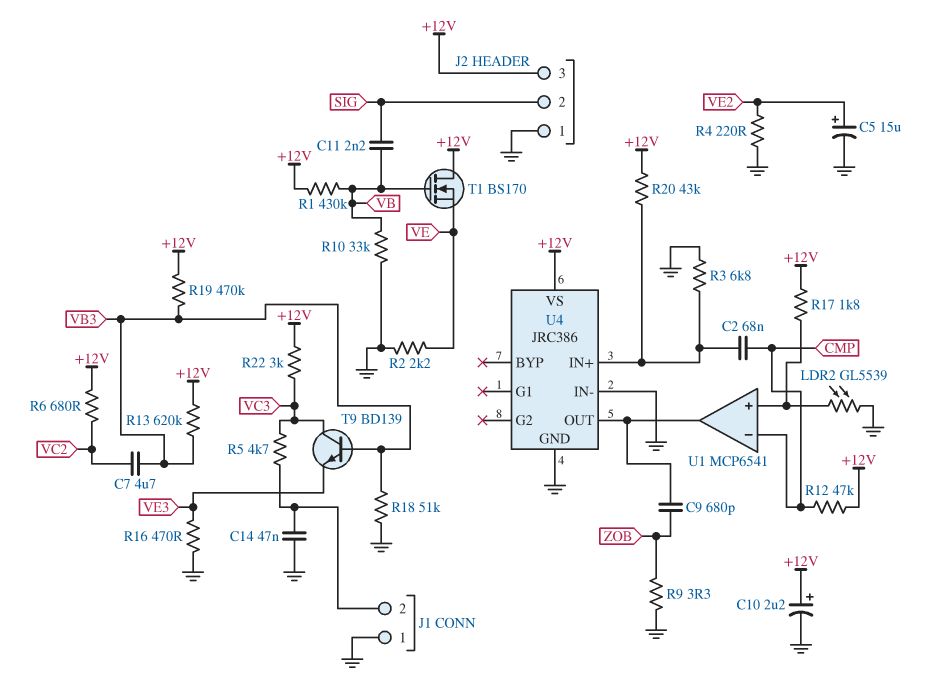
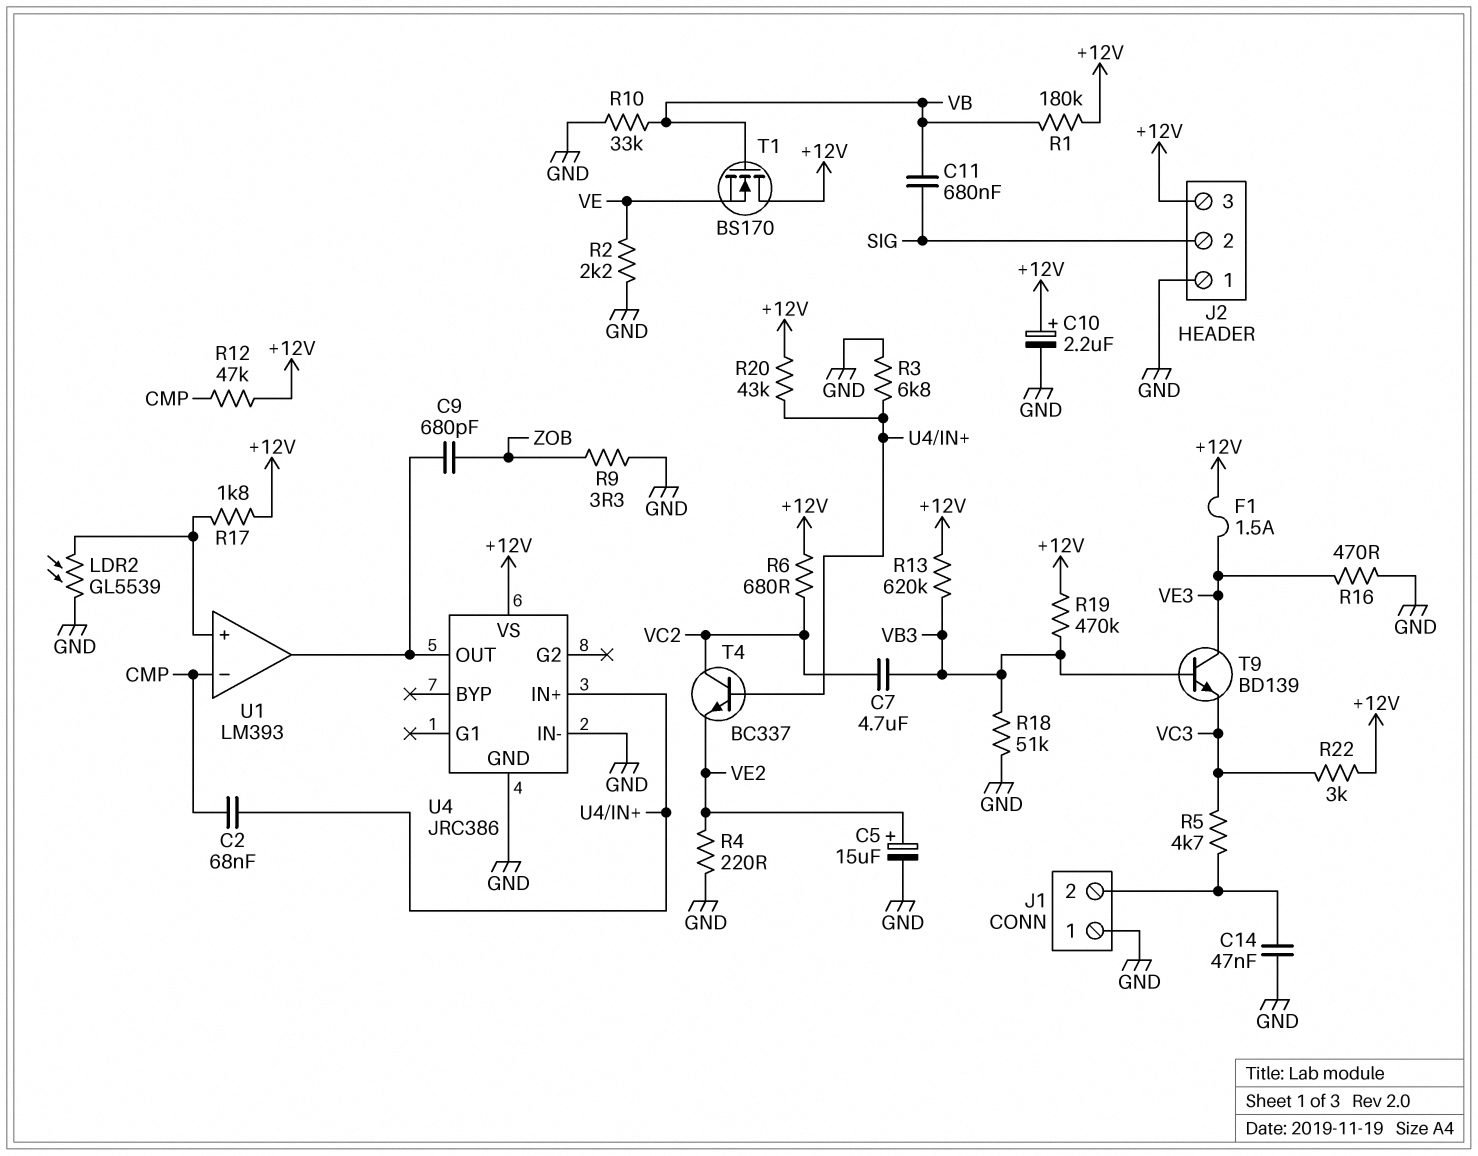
C11: 2.2nF (SIG, VB) -> 680nF (SIG, VB)
F1: none -> 1.5A (+12V, VE3)
R1: 430k (+12V, VB) -> 180k (+12V, VB)
T4: none -> NPN BC337 (B U4/IN+, C VC2, E VE2)
T9: NPN BD139 (B VB3, C VC3, E VE3) -> NPN BD139 (B VB3, C VE3, E VC3)
U1: MCP6541 -> LM393

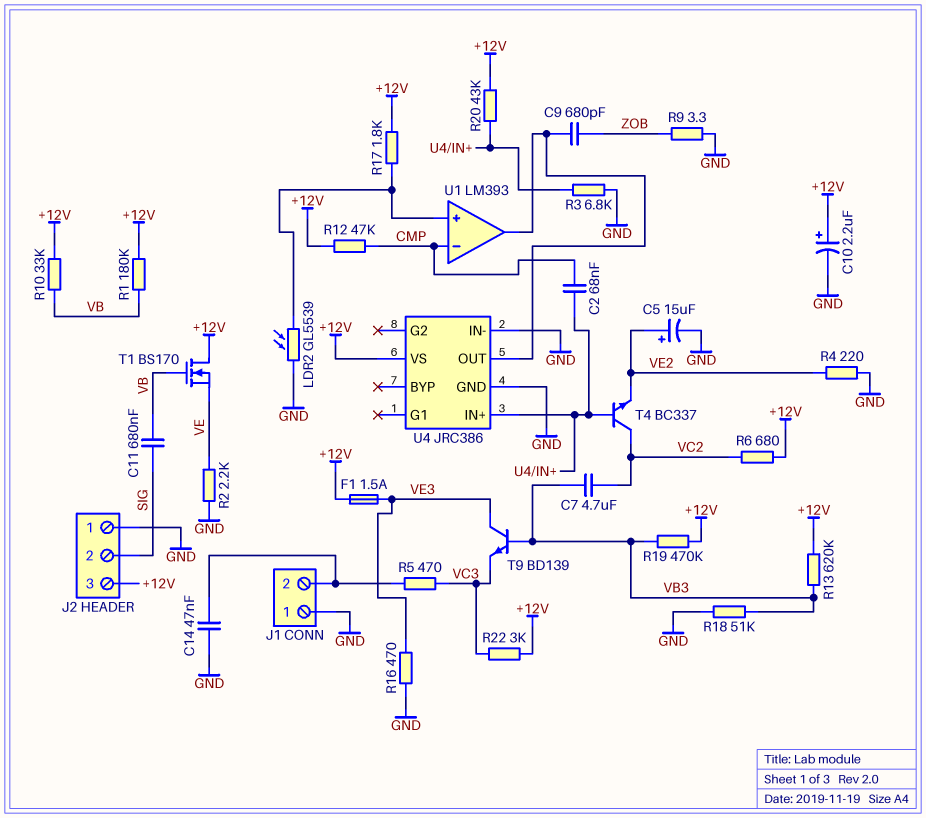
R5: 4.7k (J1/2, VC3) -> 470 (J1/2, VC3)
R10: 33k (GND, VB) -> 33k (+12V, VB)

